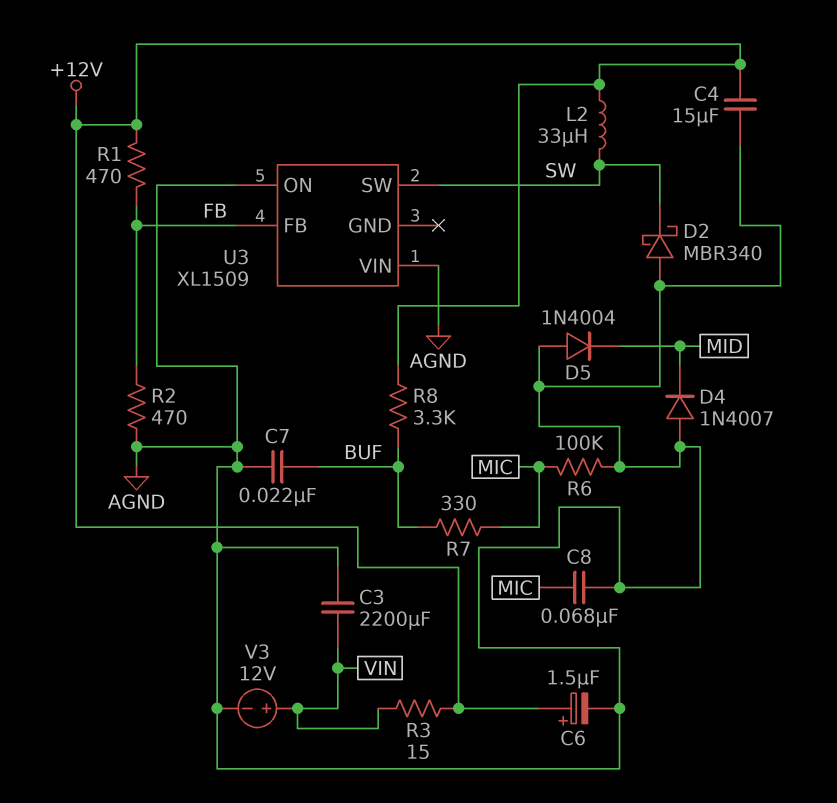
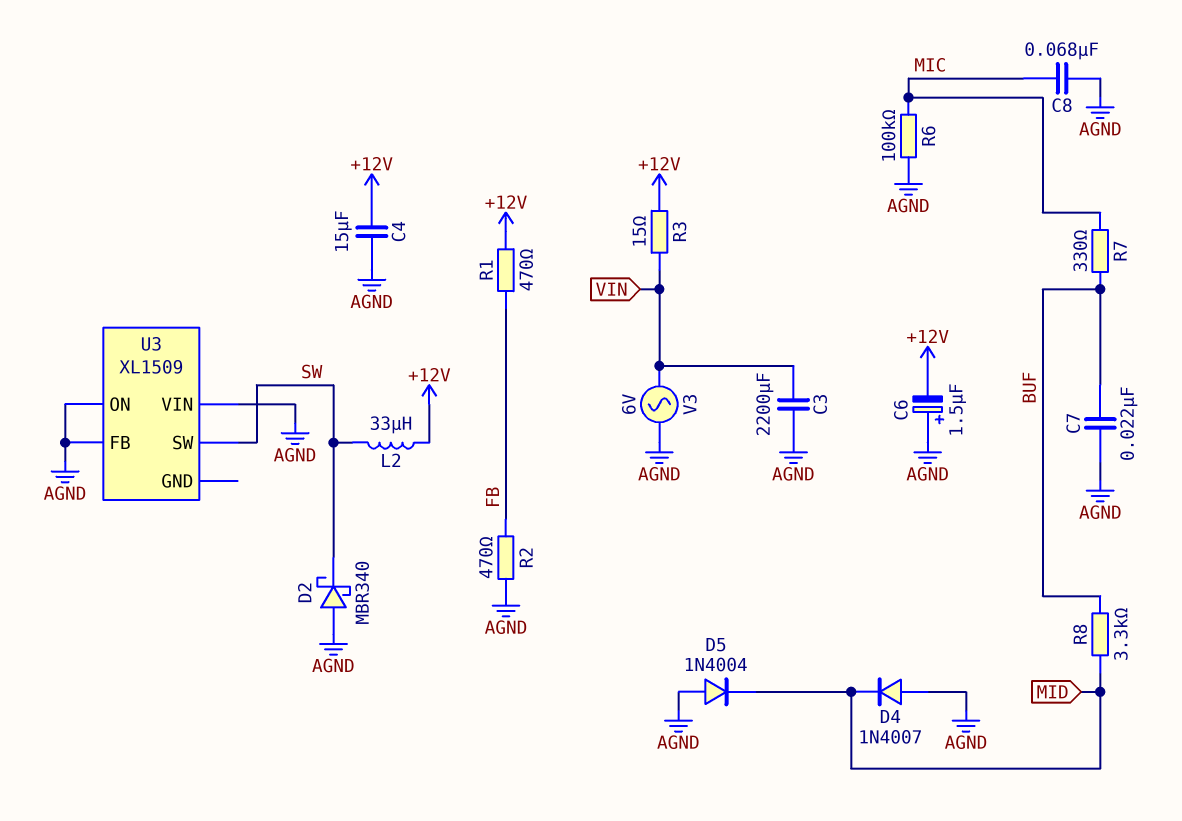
C6: 1.5uF (plus +12V, minus AGND) -> 1.5uF (plus AGND, minus +12V)
R8: 3.3k (+12V, BUF) -> 3.3k (BUF, MID)
U3 pin FB: FB -> AGND
V3: 12V (plus VIN, minus AGND) -> AC 6V (AGND, VIN)

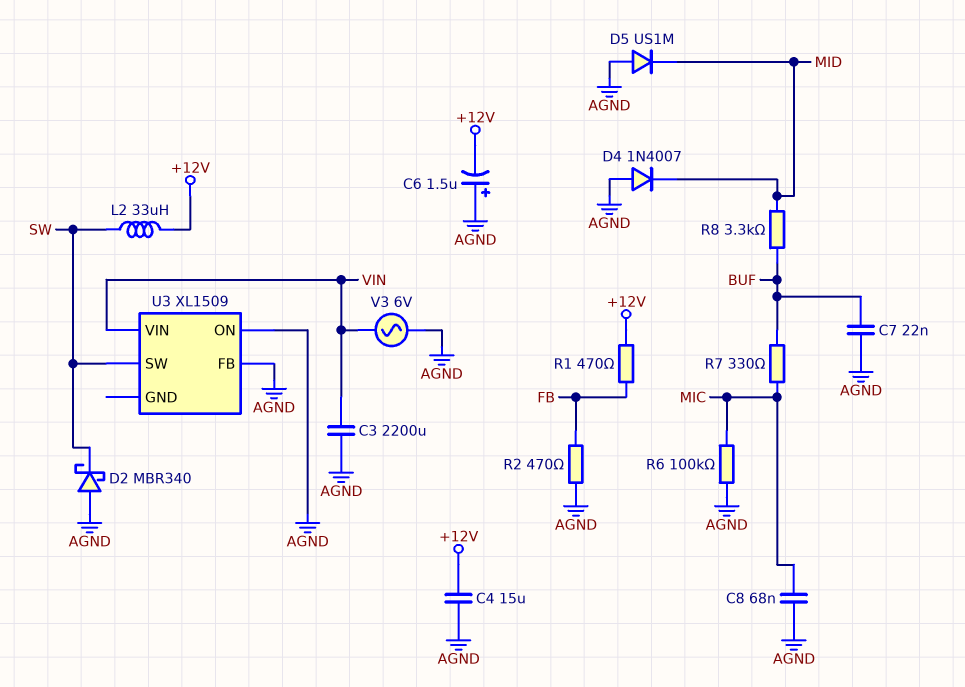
D5: diode 1N4004 (A AGND, K MID) -> diode US1M (A AGND, K MID)
R3: 15 (+12V, VIN) -> none
U3 pin VIN: AGND -> VIN

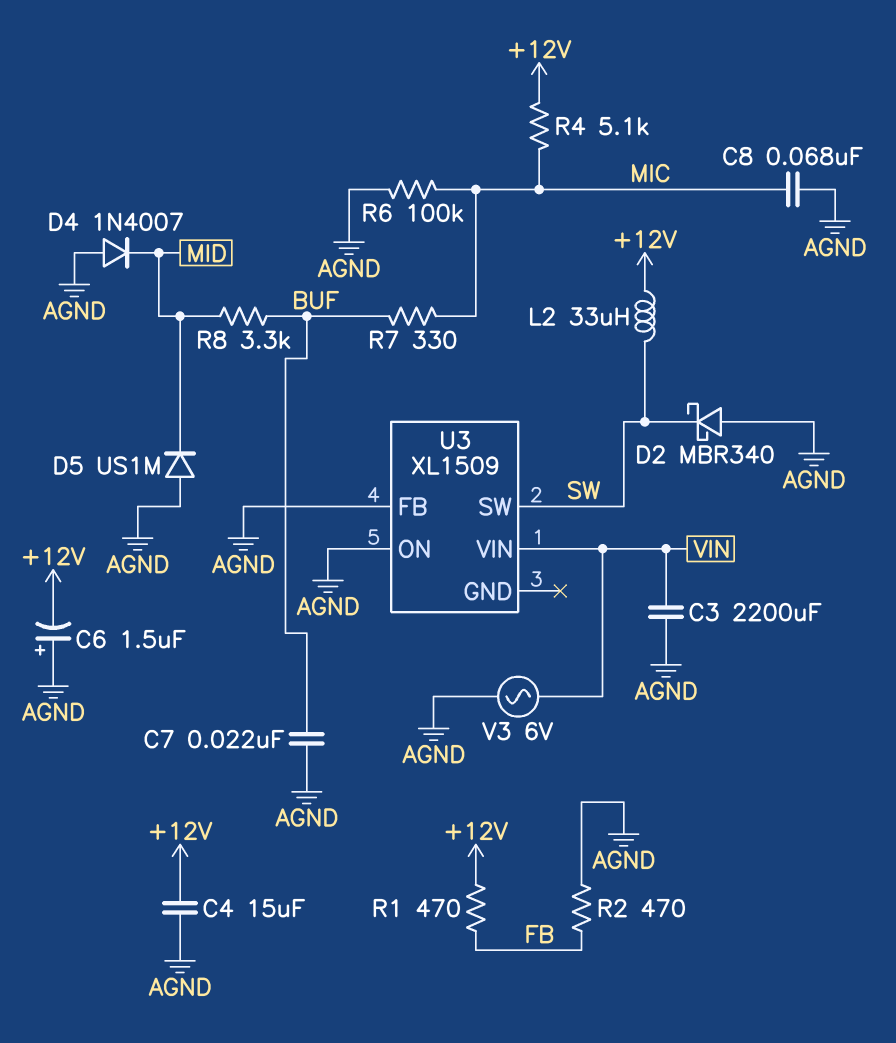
R4: none -> 5.1k (+12V, MIC)

